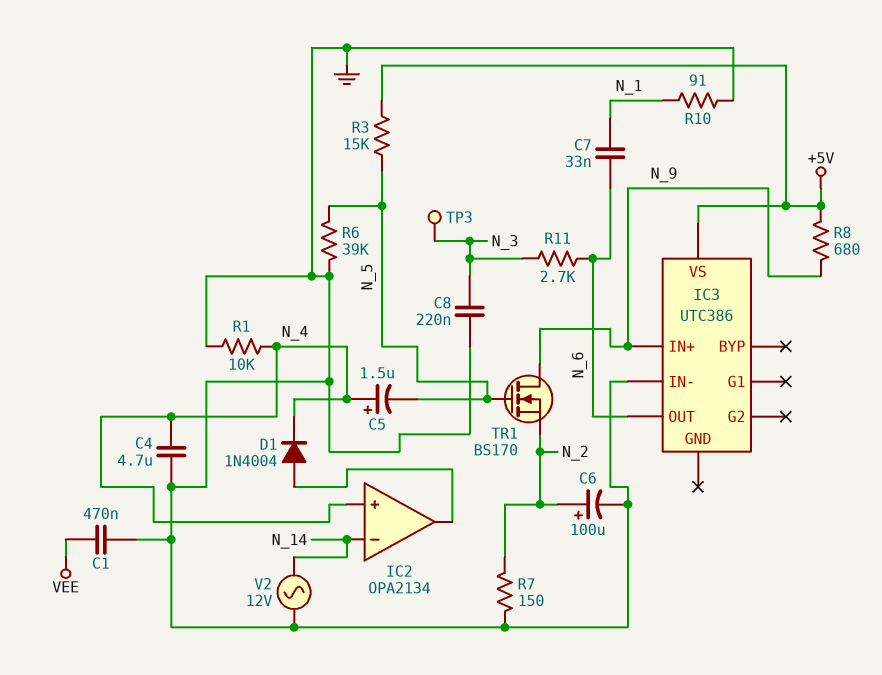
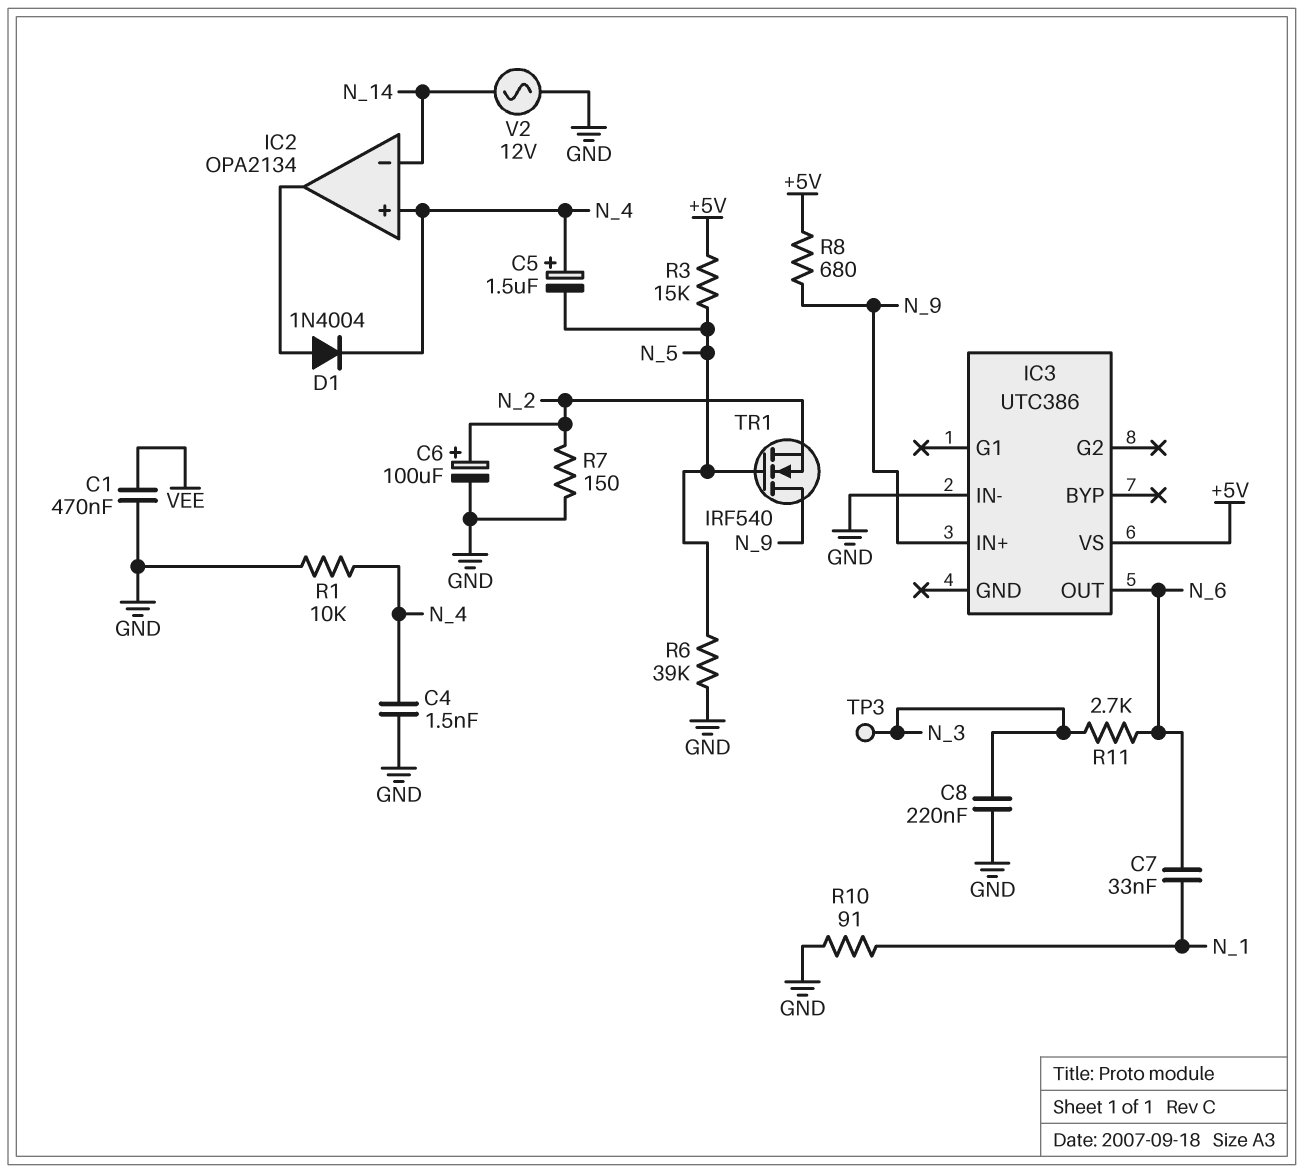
C4: 4.7uF (GND, N_4) -> 1.5nF (GND, N_4)
TR1: NMOS BS170 (G N_5, D N_9, S N_2) -> NMOS IRF540 (G N_5, D N_9, S N_2)

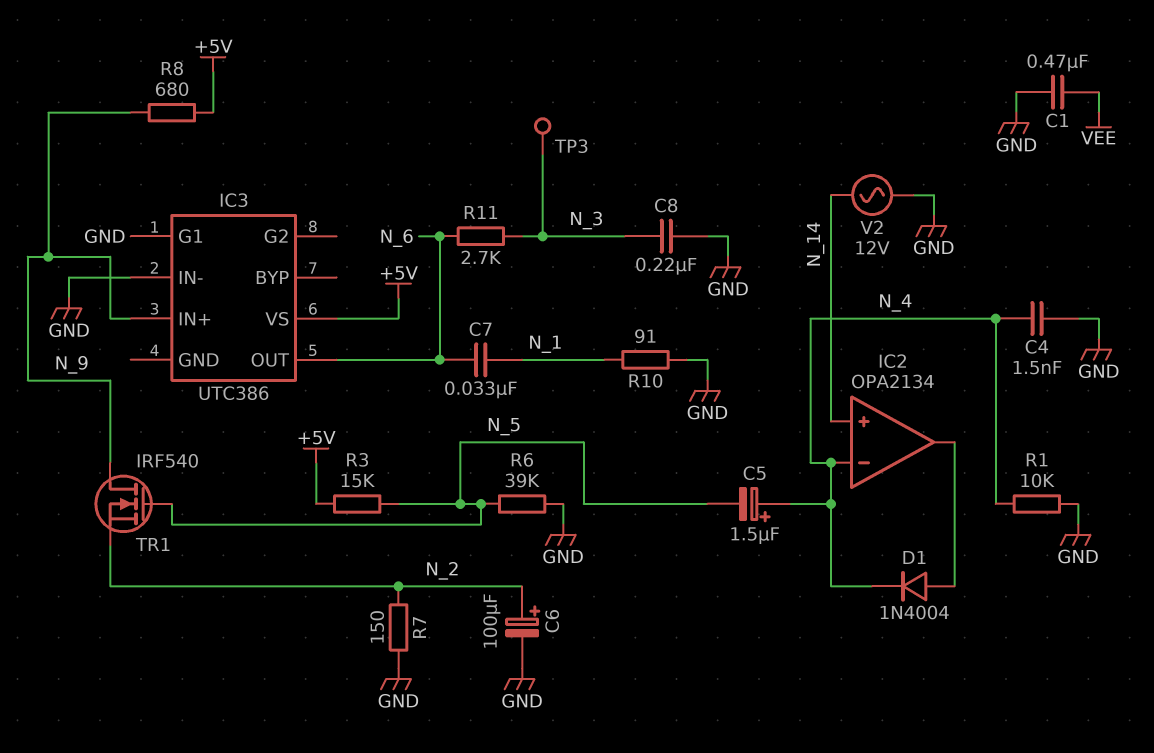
IC2 pin in+: N_4 -> N_14
IC2 pin in-: N_14 -> N_4
IC3 pin G1: none -> GND

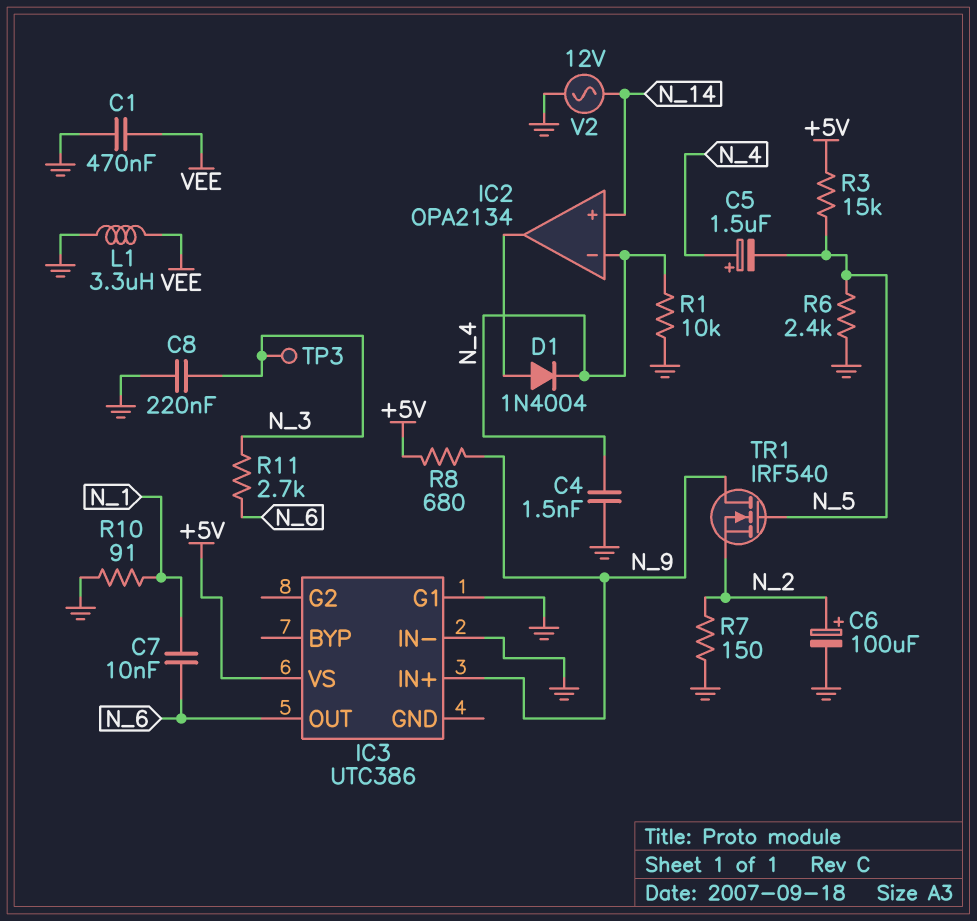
C7: 33nF (N_1, N_6) -> 10nF (N_1, N_6)
L1: none -> 3.3uH (GND, VEE)
R6: 39k (GND, N_5) -> 2.4k (GND, N_5)

